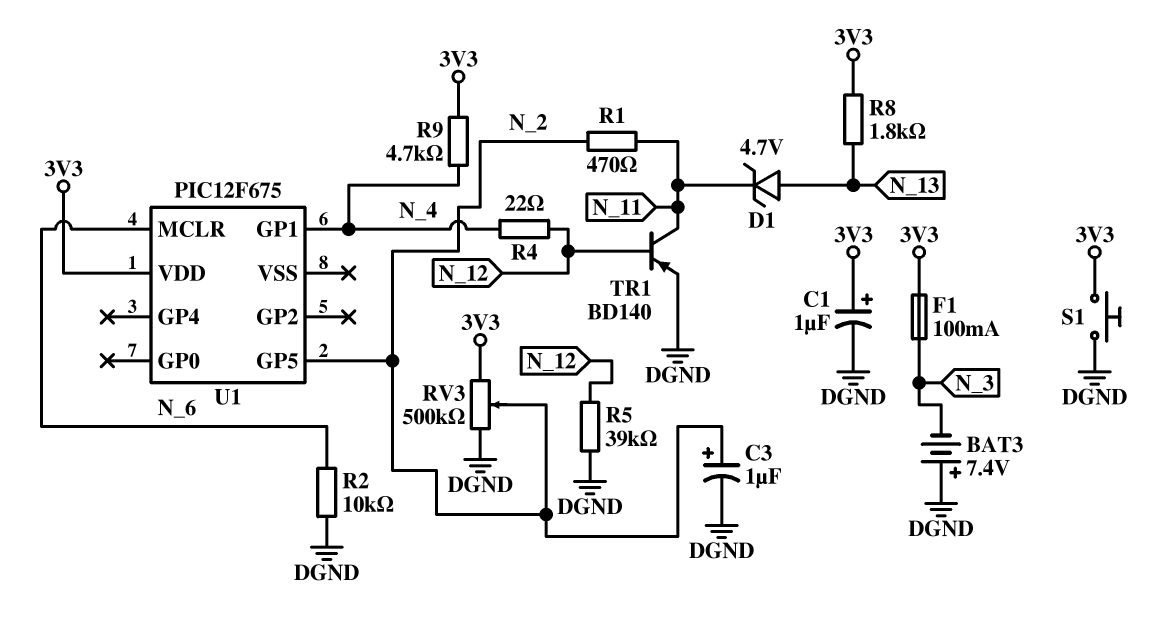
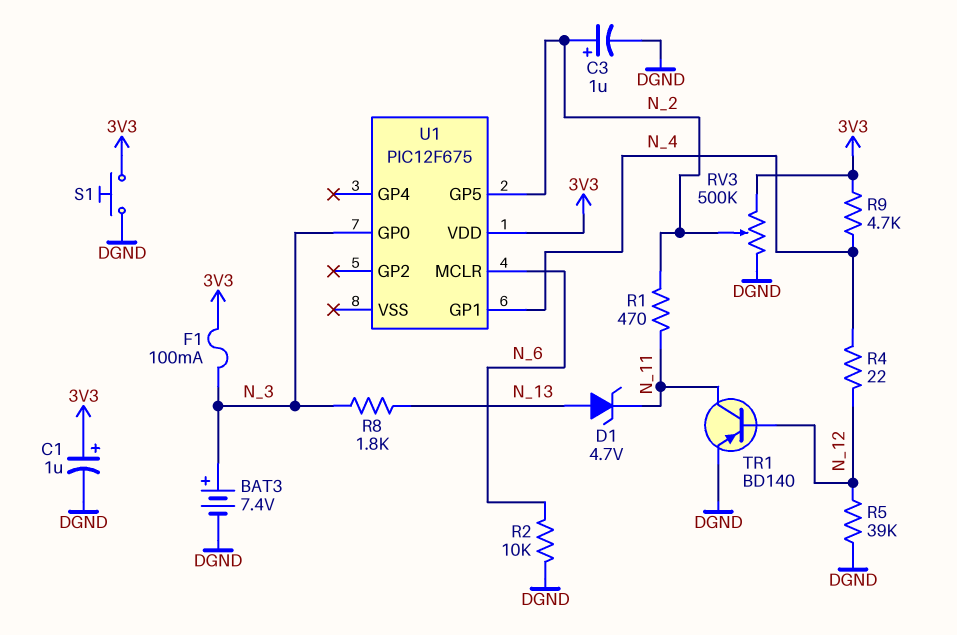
BAT3: 7.4V (plus DGND, minus N_3) -> 7.4V (plus N_3, minus DGND)
R8: 1.8k (3V3, N_13) -> 1.8k (N_3, N_13)
U1 pin GP0: none -> N_3

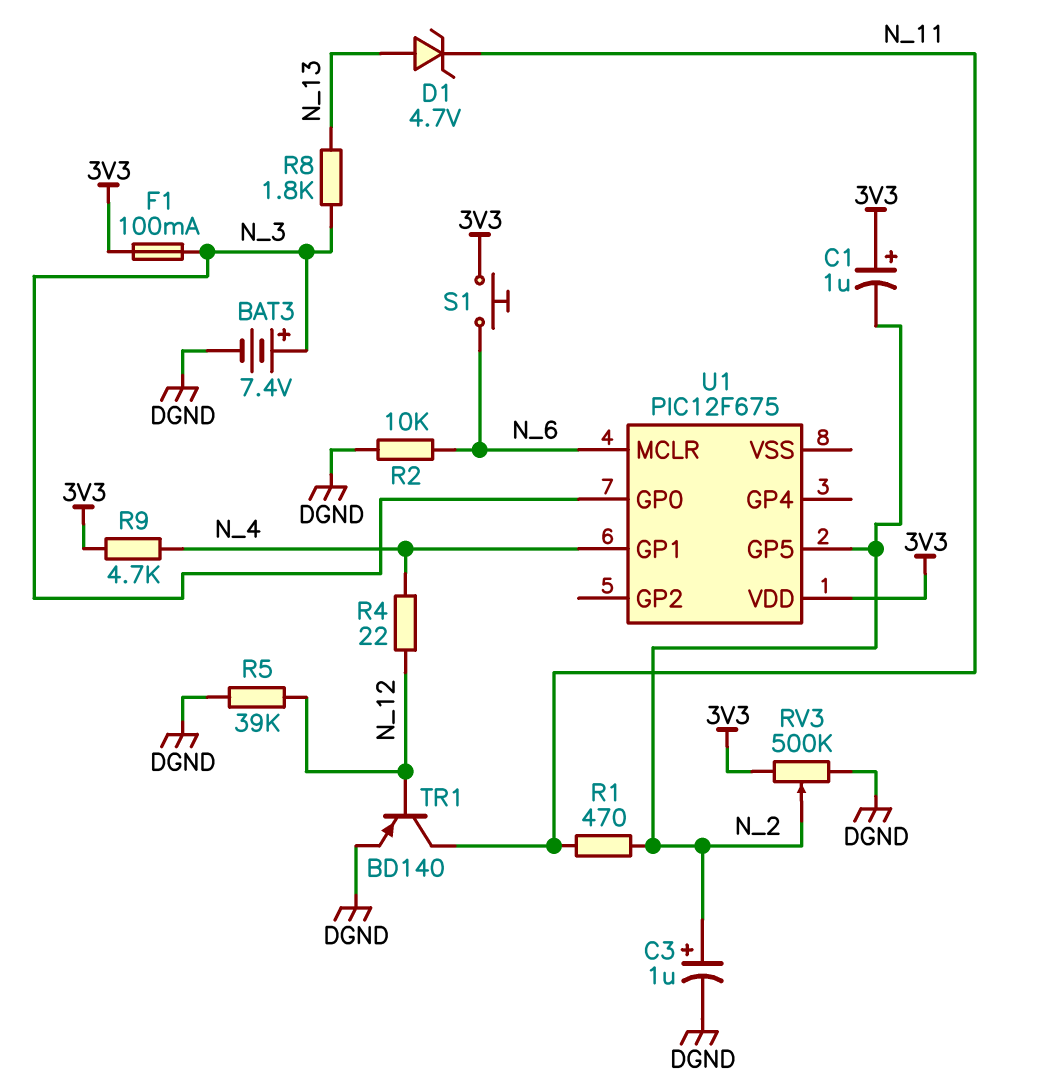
C1: 1uF (plus 3V3, minus DGND) -> 1uF (plus 3V3, minus N_2)
S1: button (3V3, DGND) -> button (3V3, N_6)

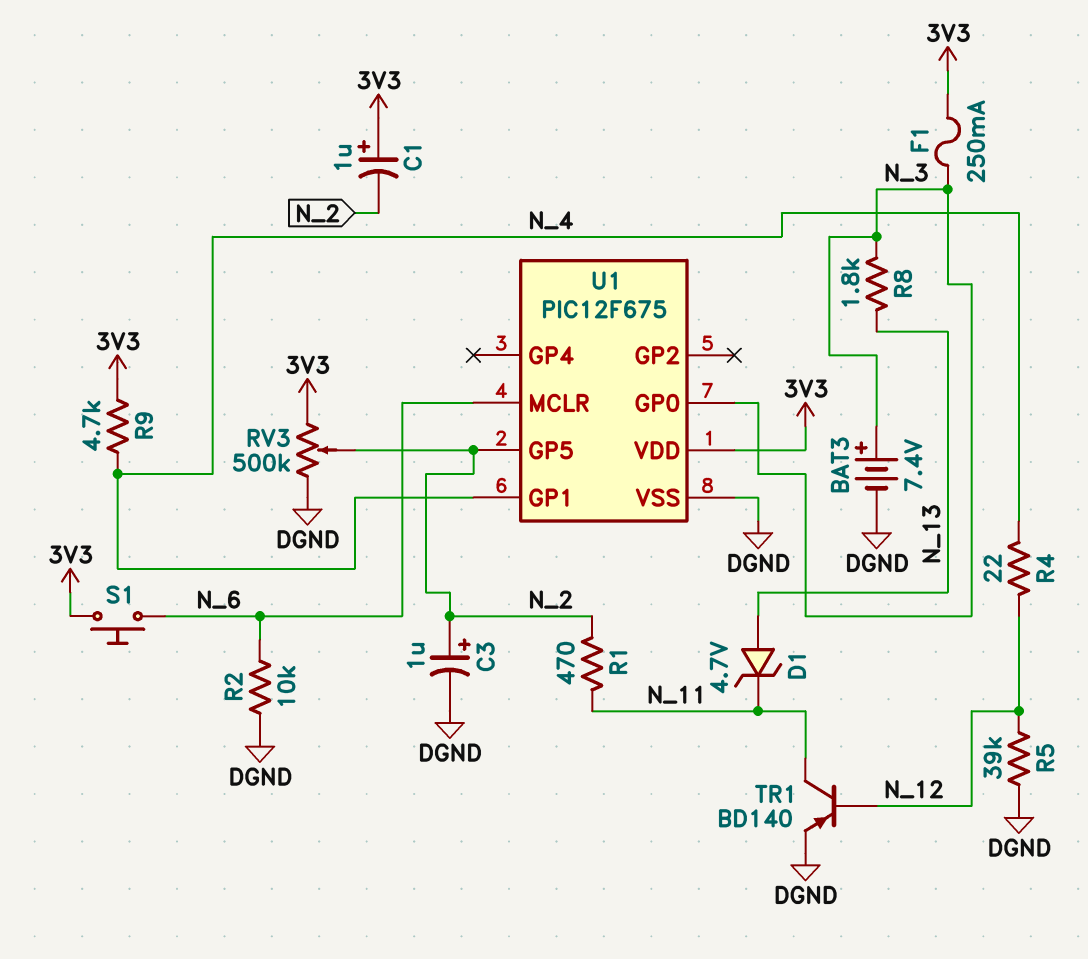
F1: 100mA (3V3, N_3) -> 250mA (3V3, N_3)
U1 pin VSS: none -> DGND

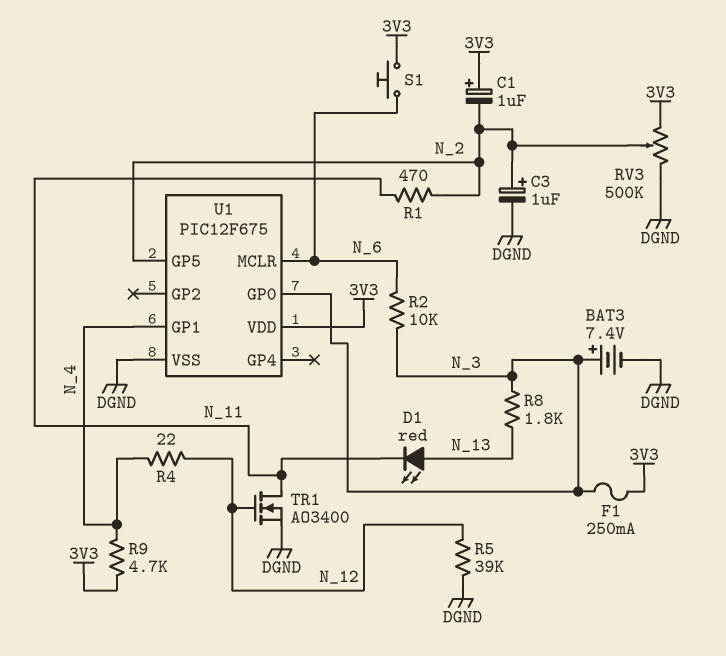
D1: zener 4.7V (A N_13, K N_11) -> LED red (A N_13, K N_11)
R2: 10k (DGND, N_6) -> 10k (N_3, N_6)
TR1: PNP BD140 (B N_12, C N_11, E DGND) -> NMOS AO3400 (G N_12, D N_11, S DGND)

